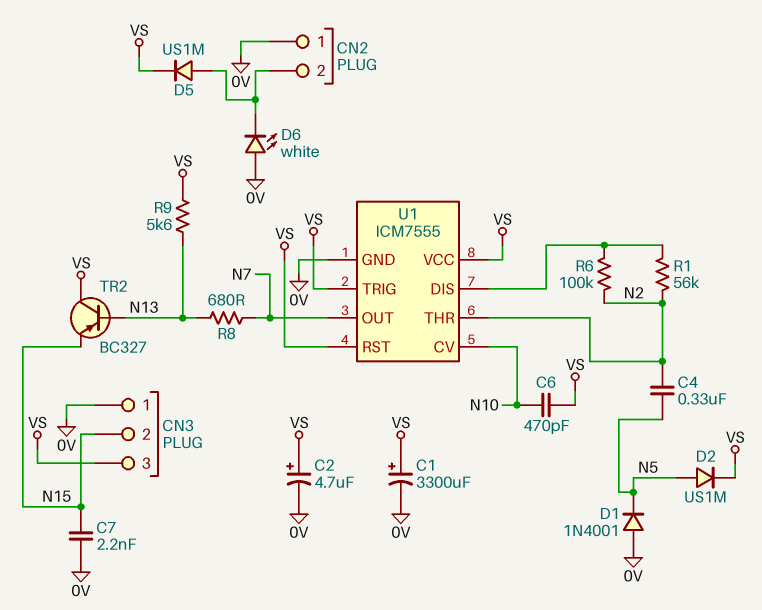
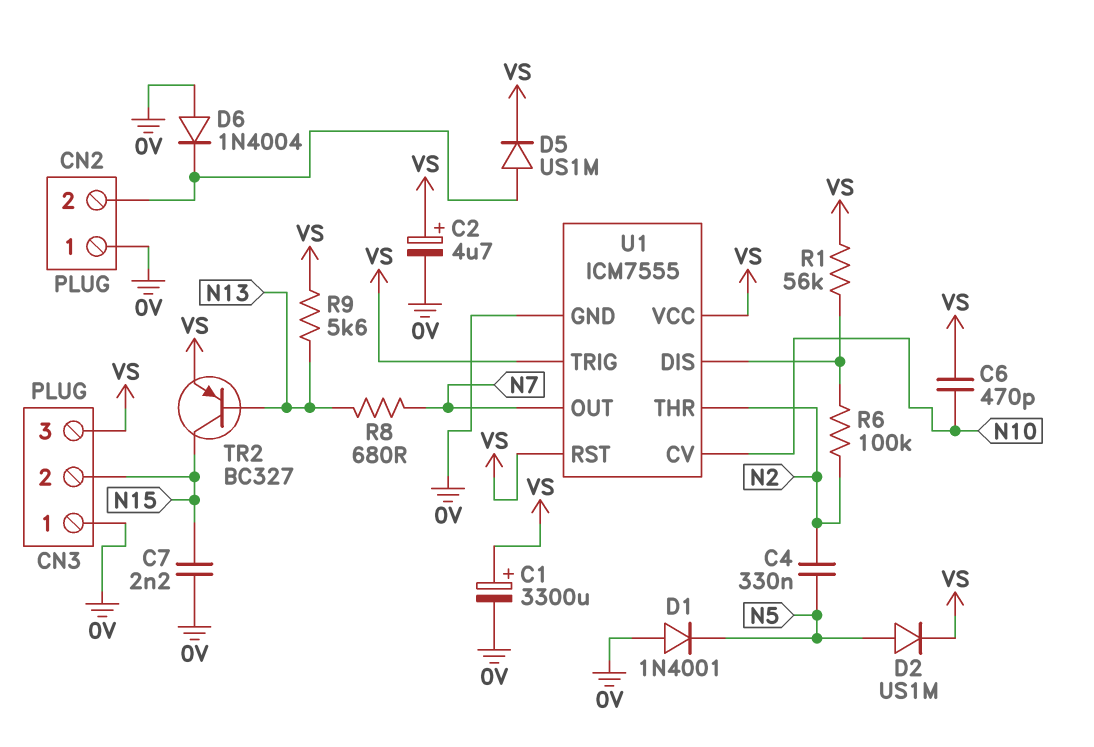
D6: LED white (A 0V, K CN2/2) -> diode 1N4004 (A 0V, K CN2/2)
R1: 56k (N2, U1/DIS) -> 56k (U1/DIS, VS)
TR2: PNP BC327 (B N13, C VS, E N15) -> PNP BC327 (B N13, C N15, E VS)

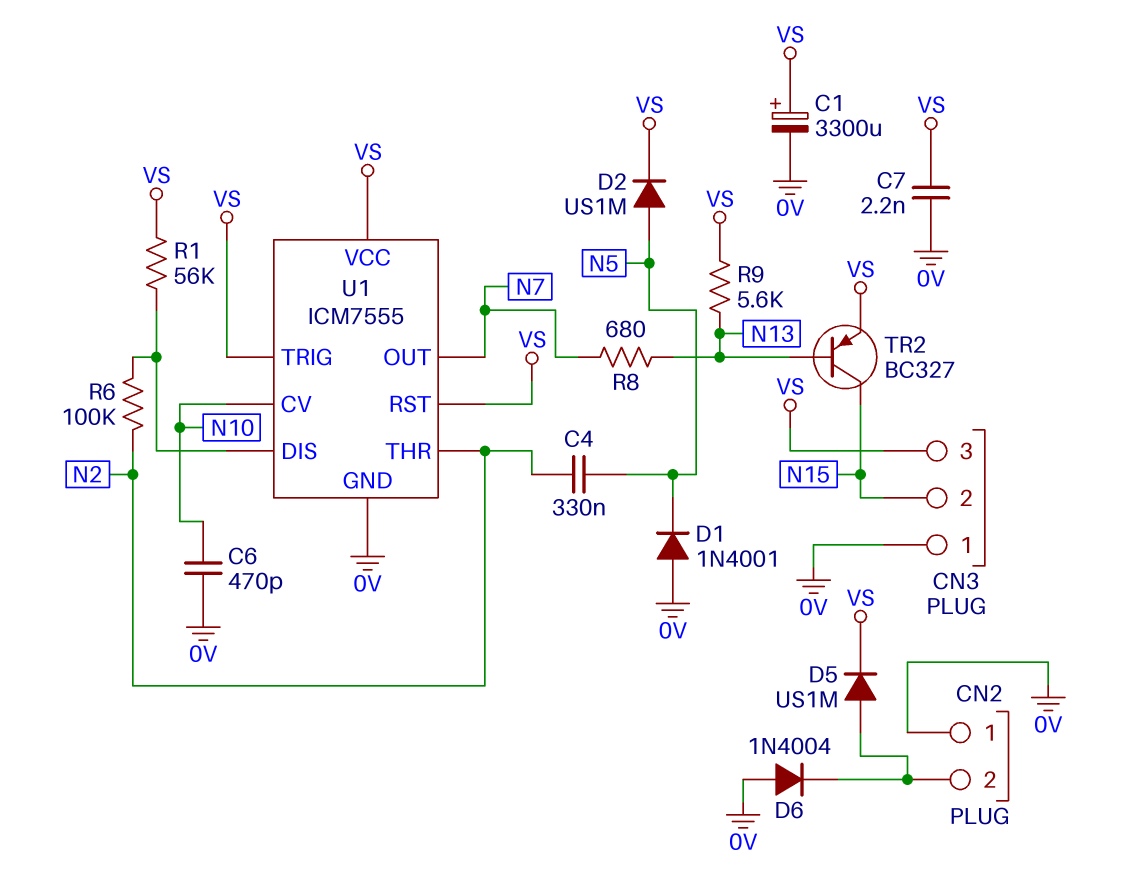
C2: 4.7uF (plus VS, minus 0V) -> none
C6: 470pF (N10, VS) -> 470pF (0V, N10)
C7: 2.2nF (0V, N15) -> 2.2nF (0V, VS)

